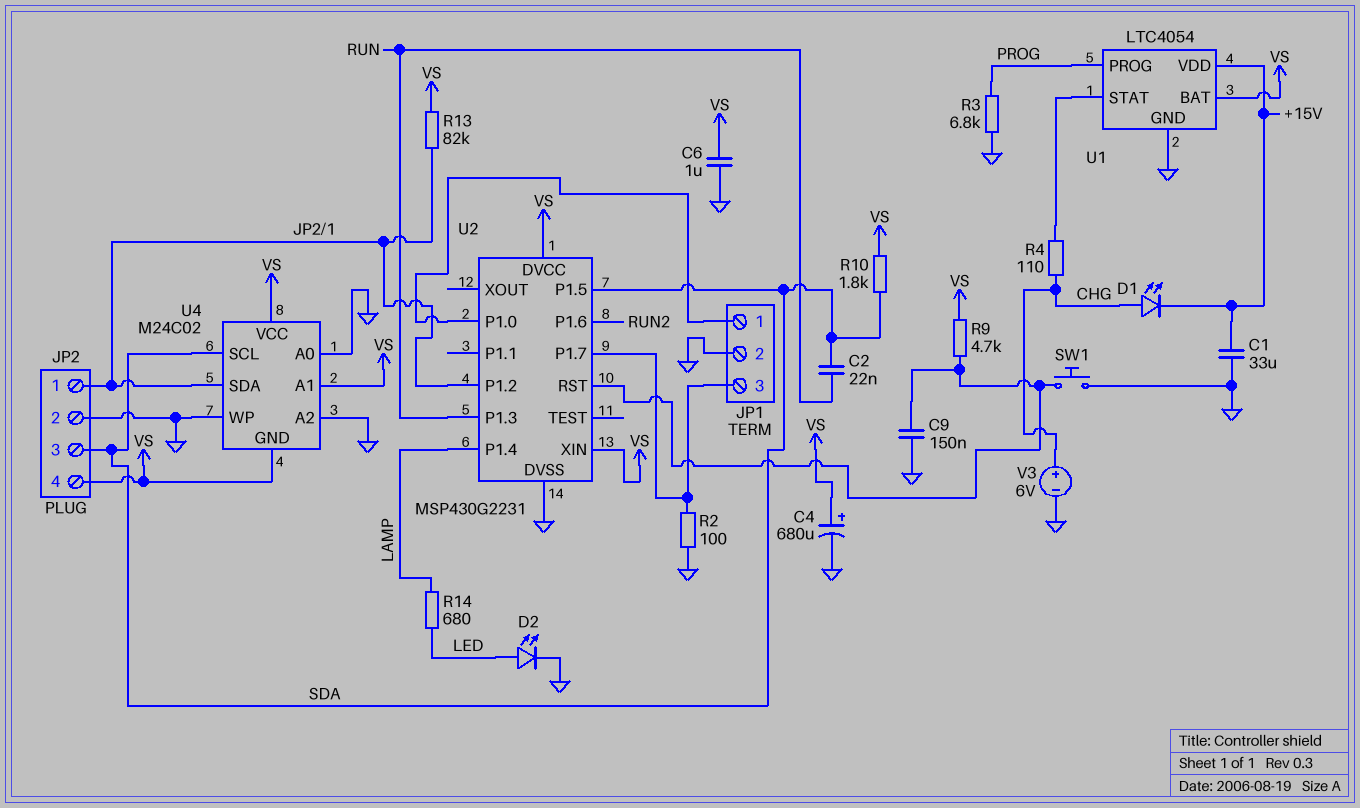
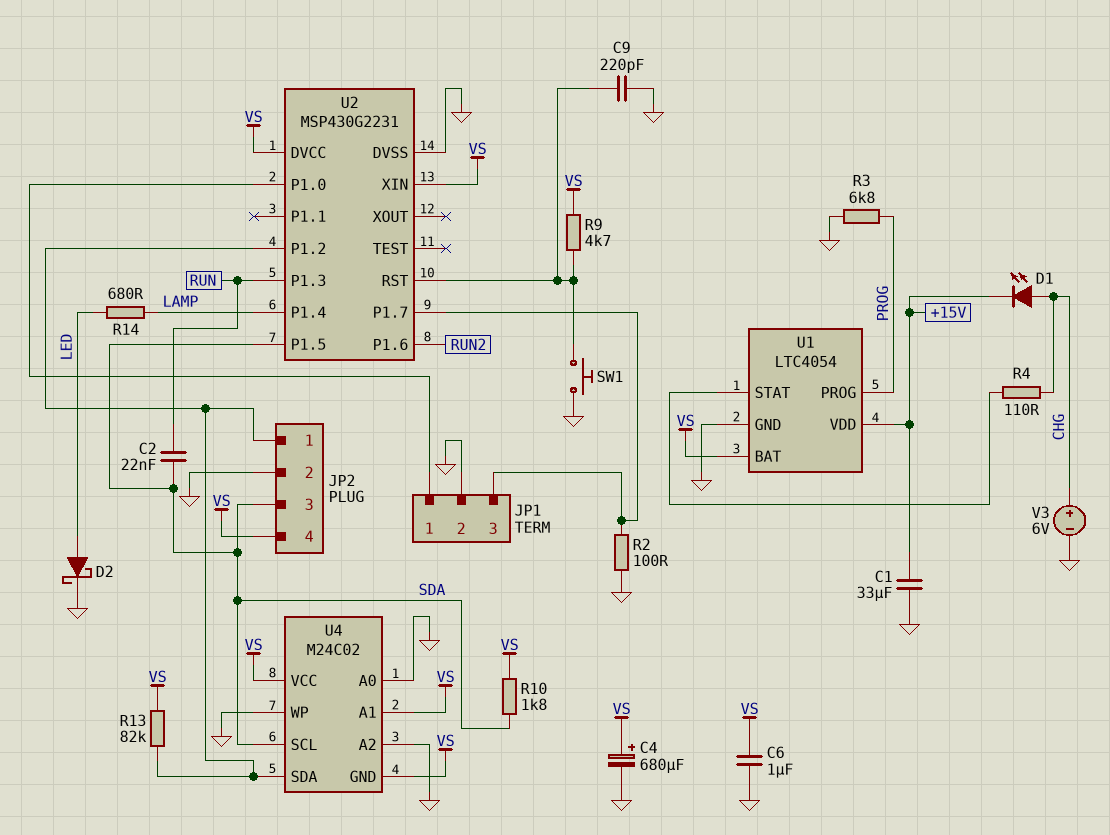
C9: 150nF (GND, U2/RST) -> 220pF (GND, U2/RST)
D2: LED (A LED, K GND) -> schottky (A LED, K GND)

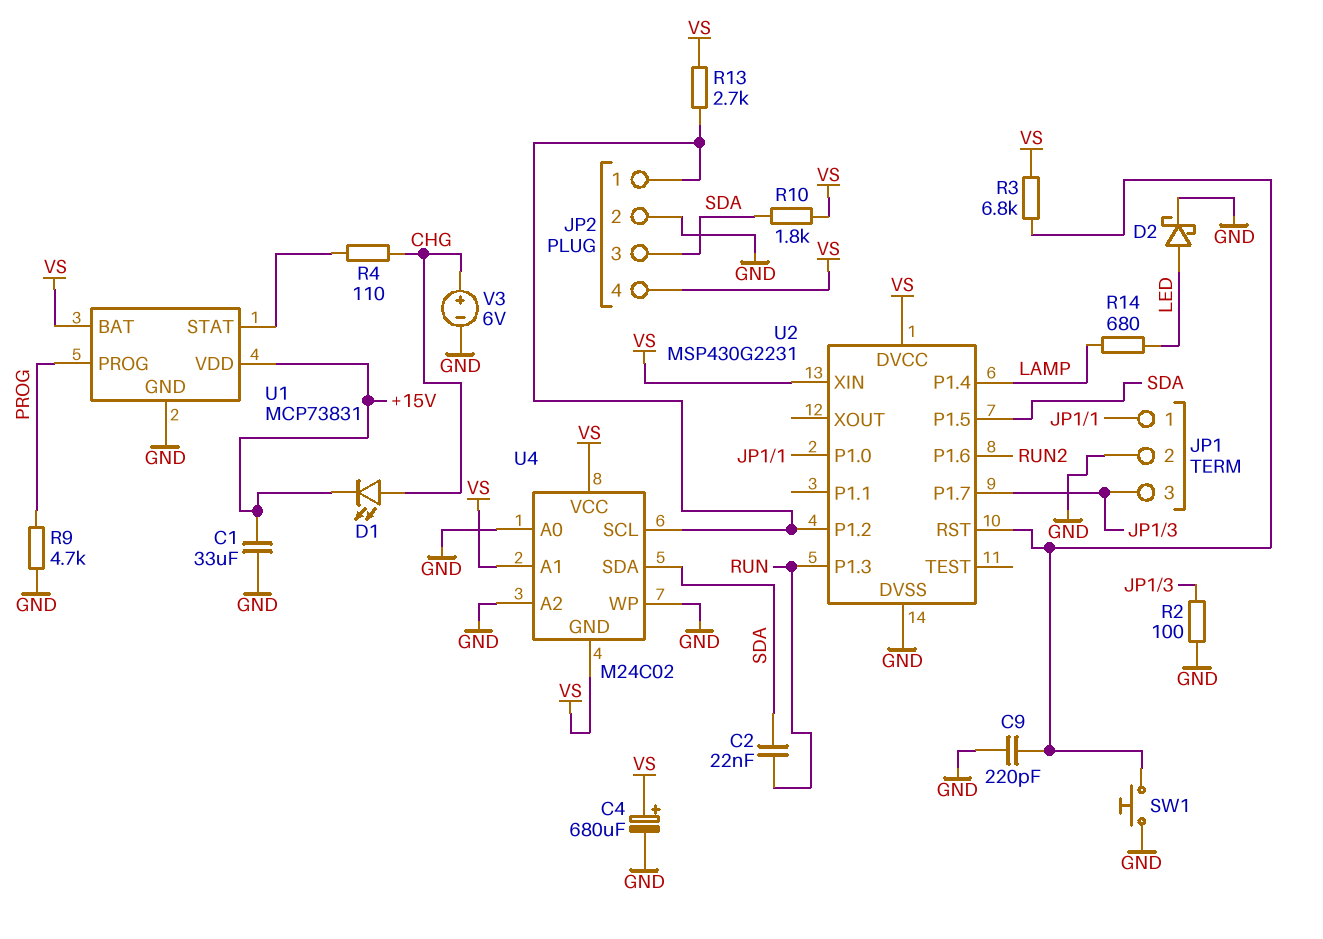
C6: 1uF (GND, VS) -> none
R3: 6.8k (GND, PROG) -> 6.8k (U2/RST, VS)
R9: 4.7k (U2/RST, VS) -> 4.7k (GND, PROG)
R13: 82k (JP2/1, VS) -> 2.7k (JP2/1, VS)
U1: LTC4054 -> MCP73831
U4 pin SCL: SDA -> JP2/1
U4 pin SDA: JP2/1 -> SDA

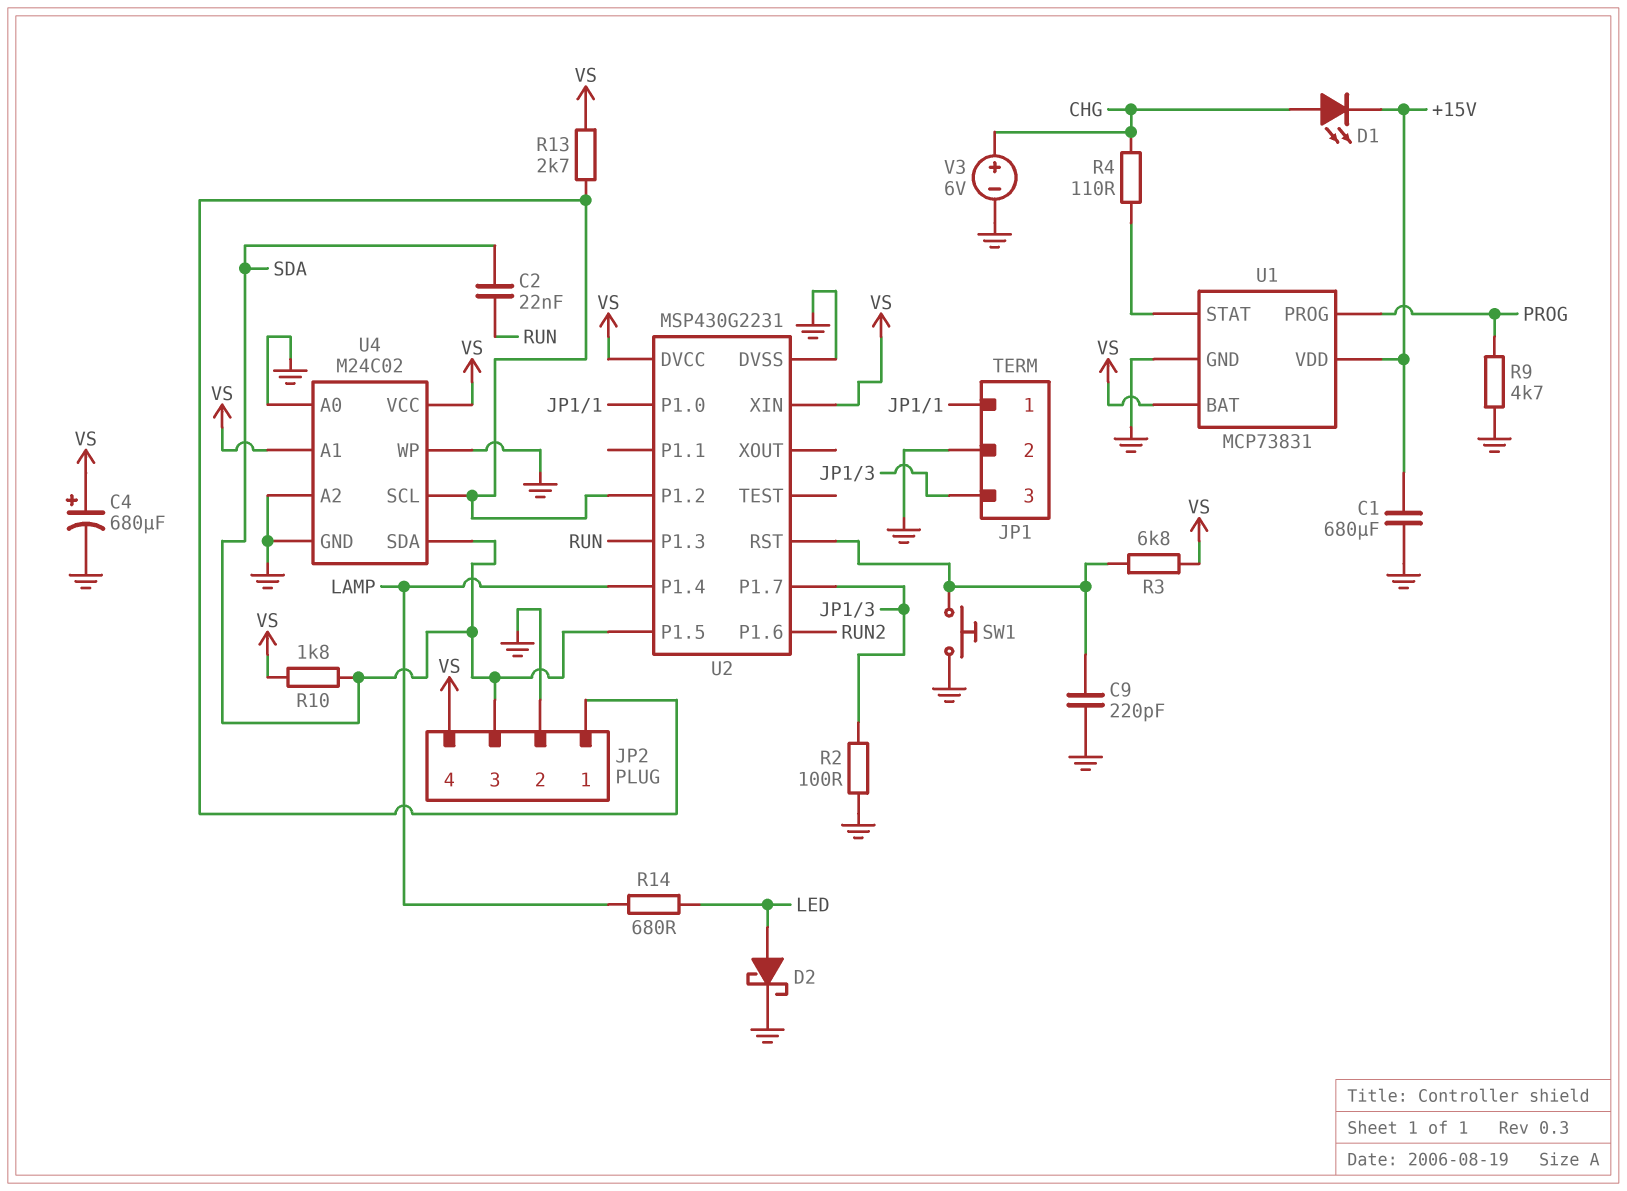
C1: 33uF (+15V, GND) -> 680uF (+15V, GND)
U4 pin GND: VS -> GND

